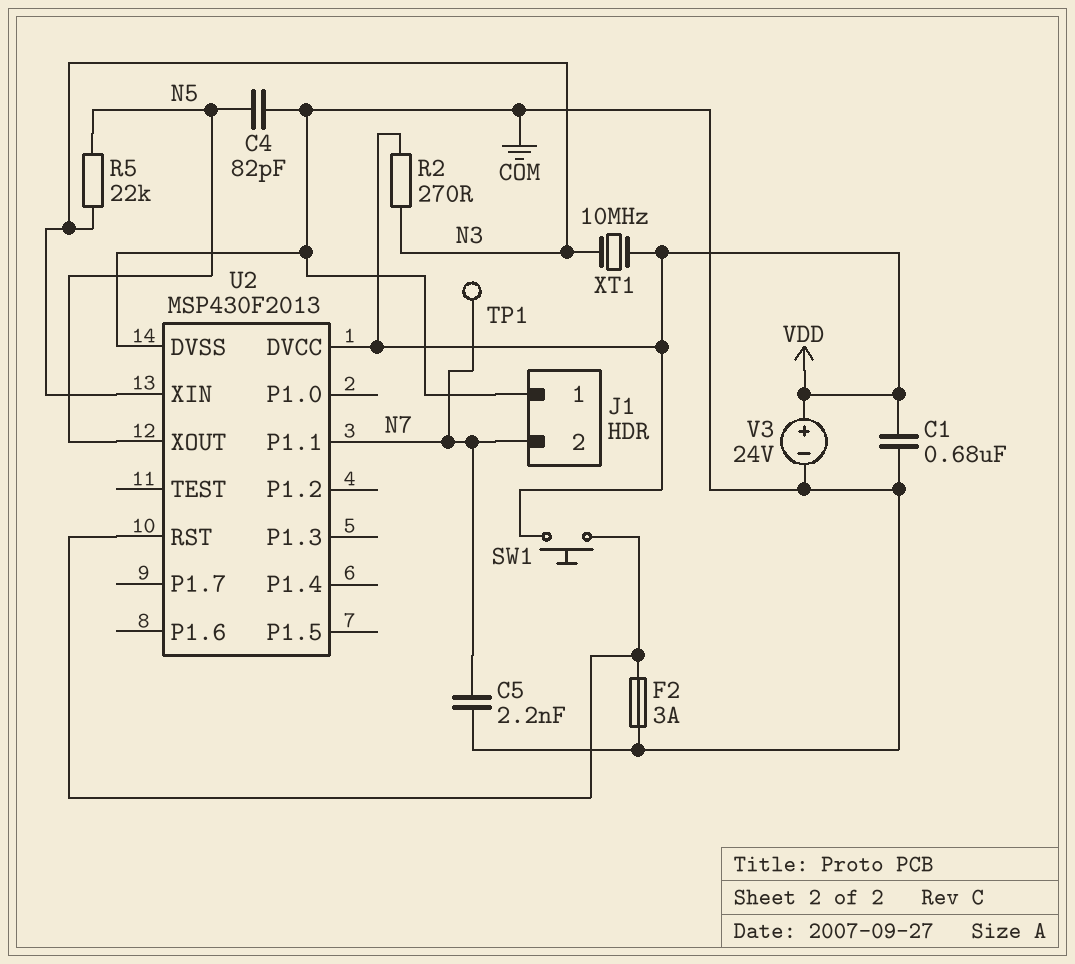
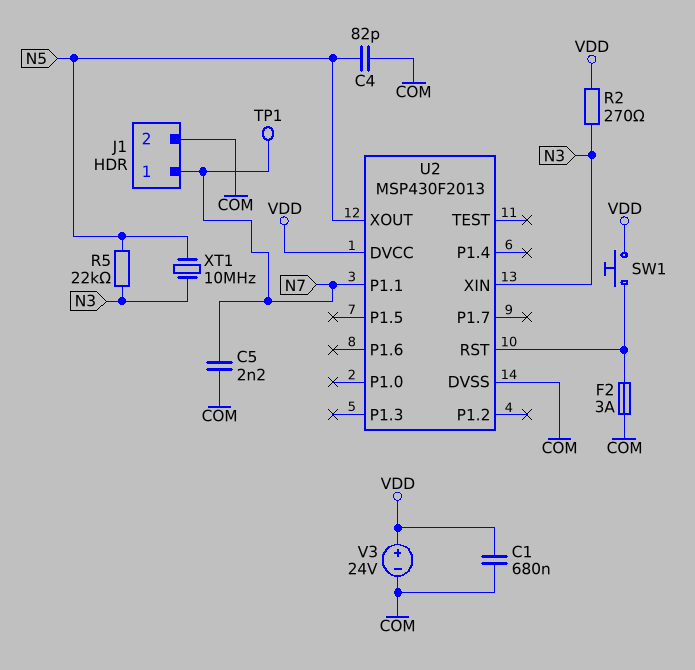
J1 pin 1: COM -> N7
J1 pin 2: N7 -> COM
XT1: 10MHz (N3, VDD) -> 10MHz (N3, N5)

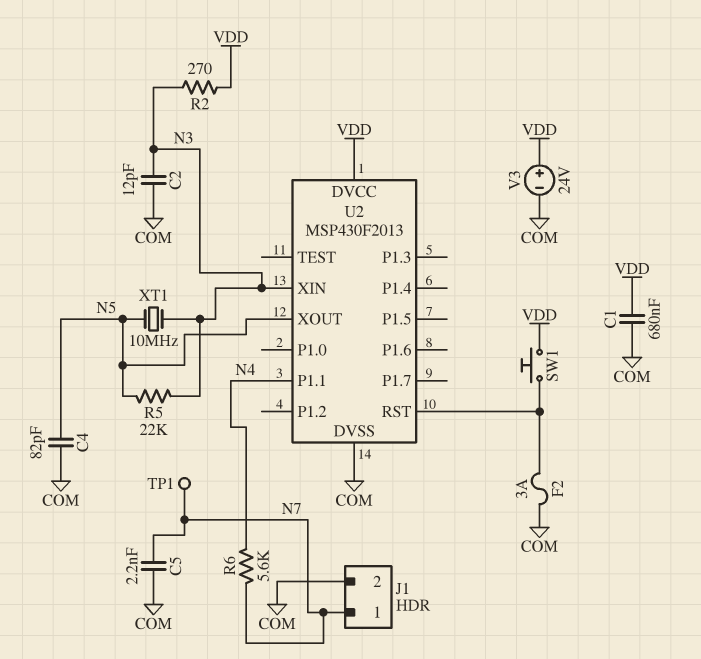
C2: none -> 12pF (COM, N3)
R6: none -> 5.6k (N4, N7)
U2 pin P1.1: N7 -> N4

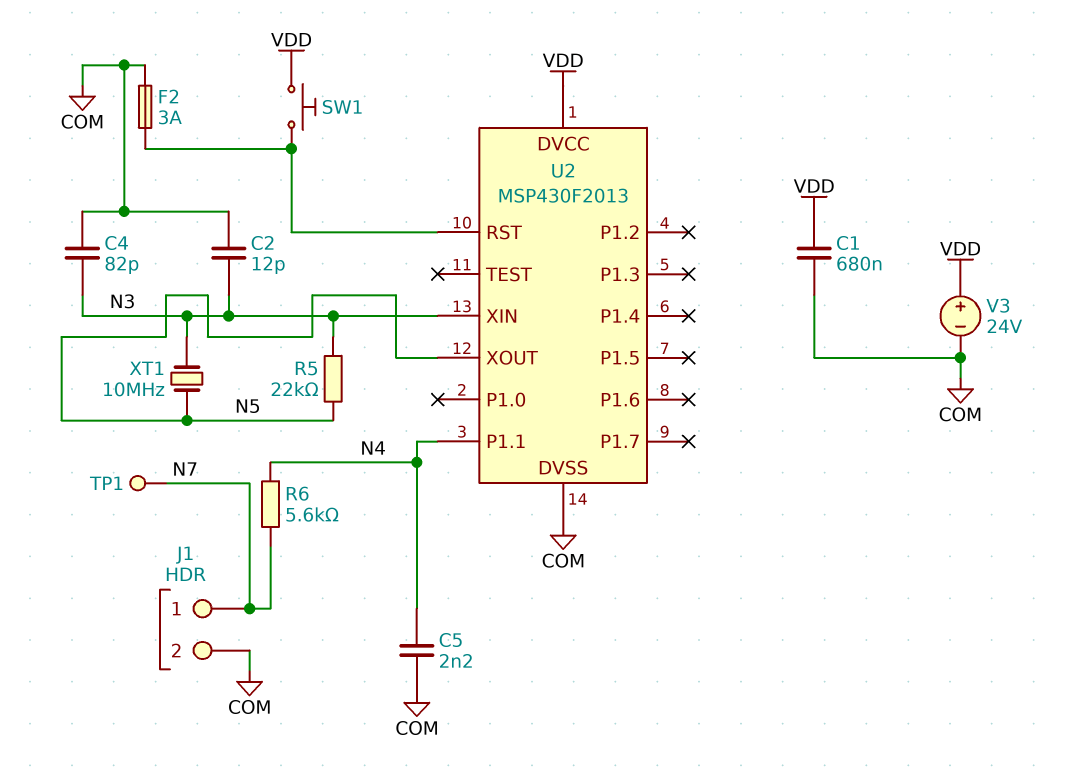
C4: 82pF (COM, N5) -> 82pF (COM, N3)
C5: 2.2nF (COM, N7) -> 2.2nF (COM, N4)
R2: 270 (N3, VDD) -> none

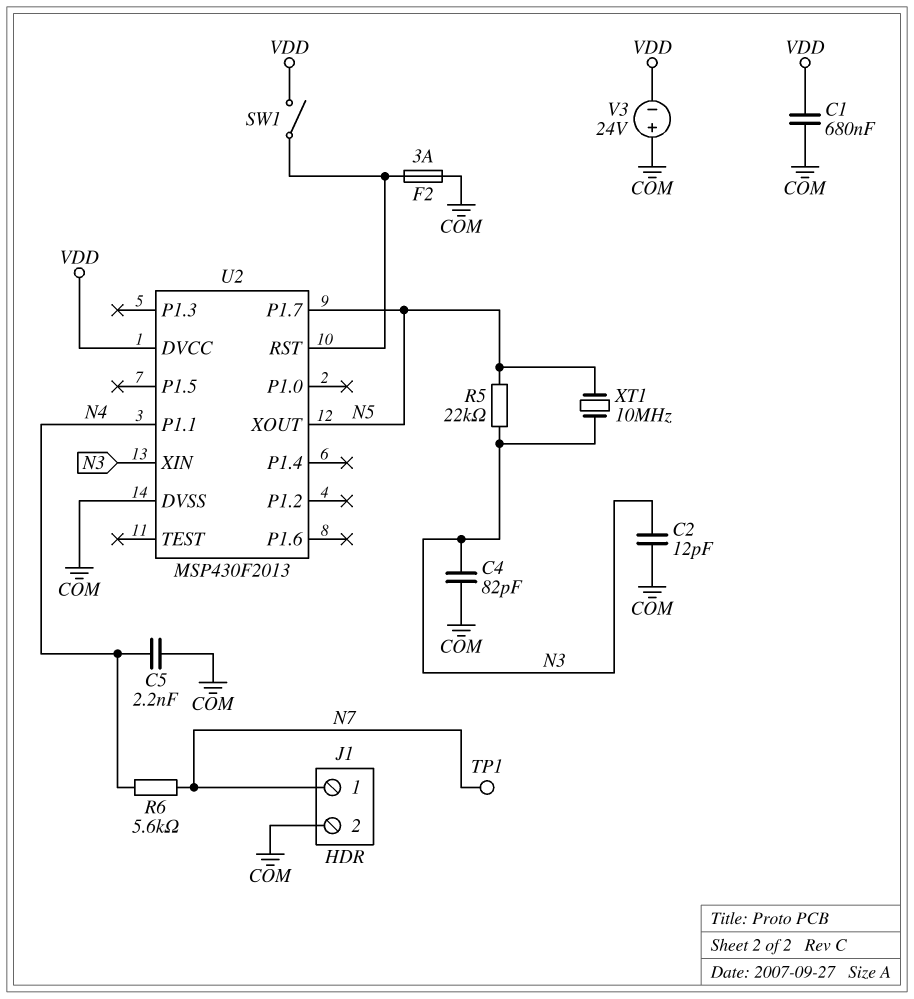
SW1: button (U2/RST, VDD) -> switch (U2/RST, VDD)
U2 pin P1.7: none -> N5
V3: 24V (plus VDD, minus COM) -> 24V (plus COM, minus VDD)

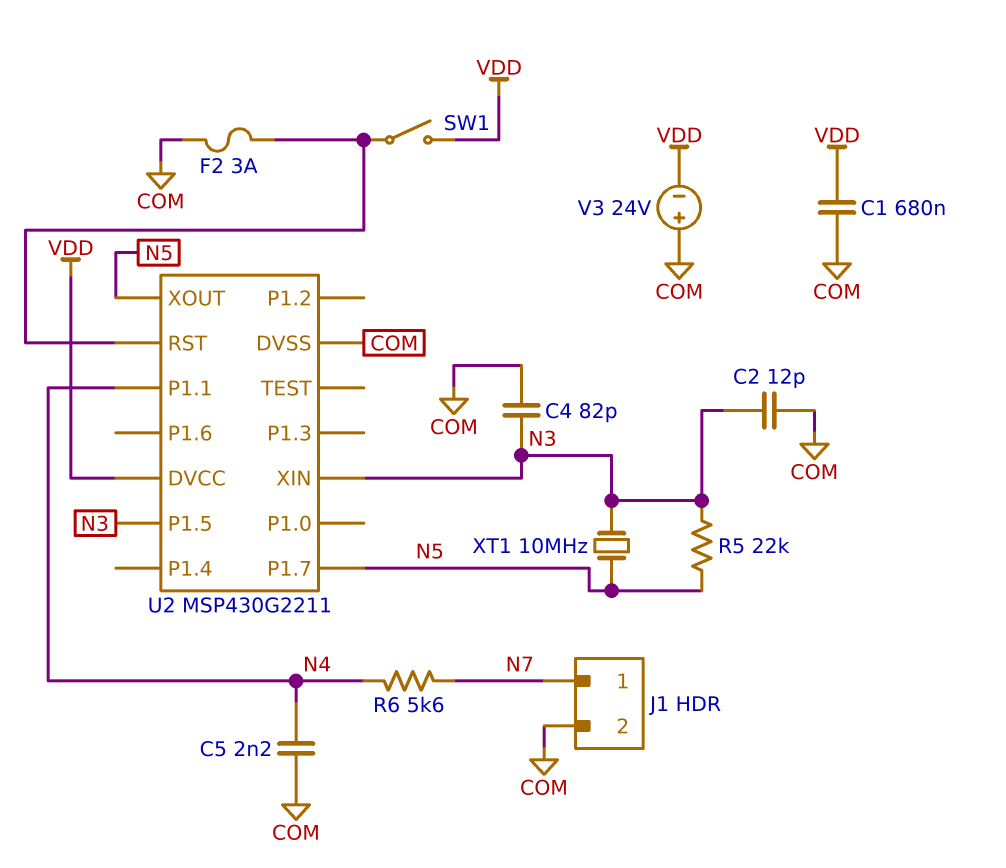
TP1: test point (N7) -> none
U2: MSP430F2013 -> MSP430G2211
U2 pin P1.5: none -> N3

